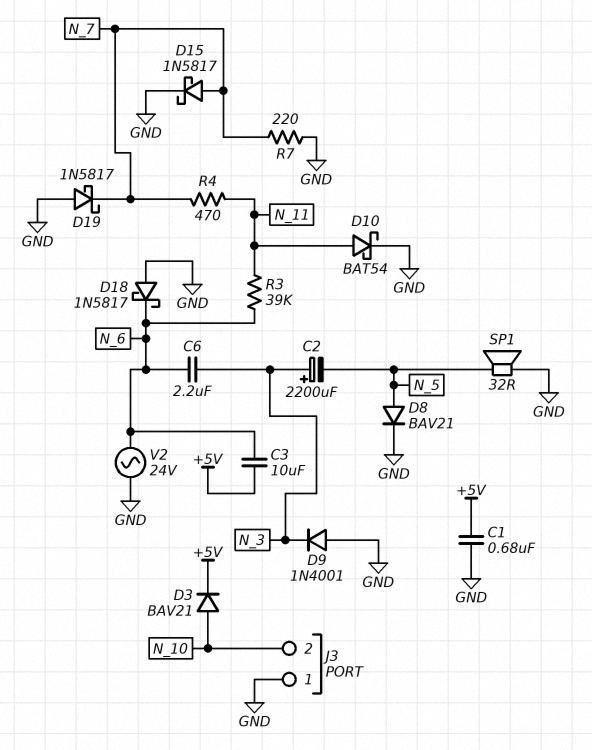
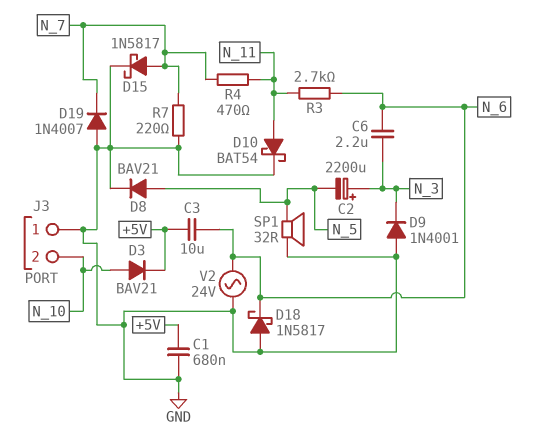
D19: schottky 1N5817 (A GND, K N_7) -> diode 1N4007 (A GND, K N_7)
R3: 39k (N_6, N_11) -> 2.7k (N_6, N_11)

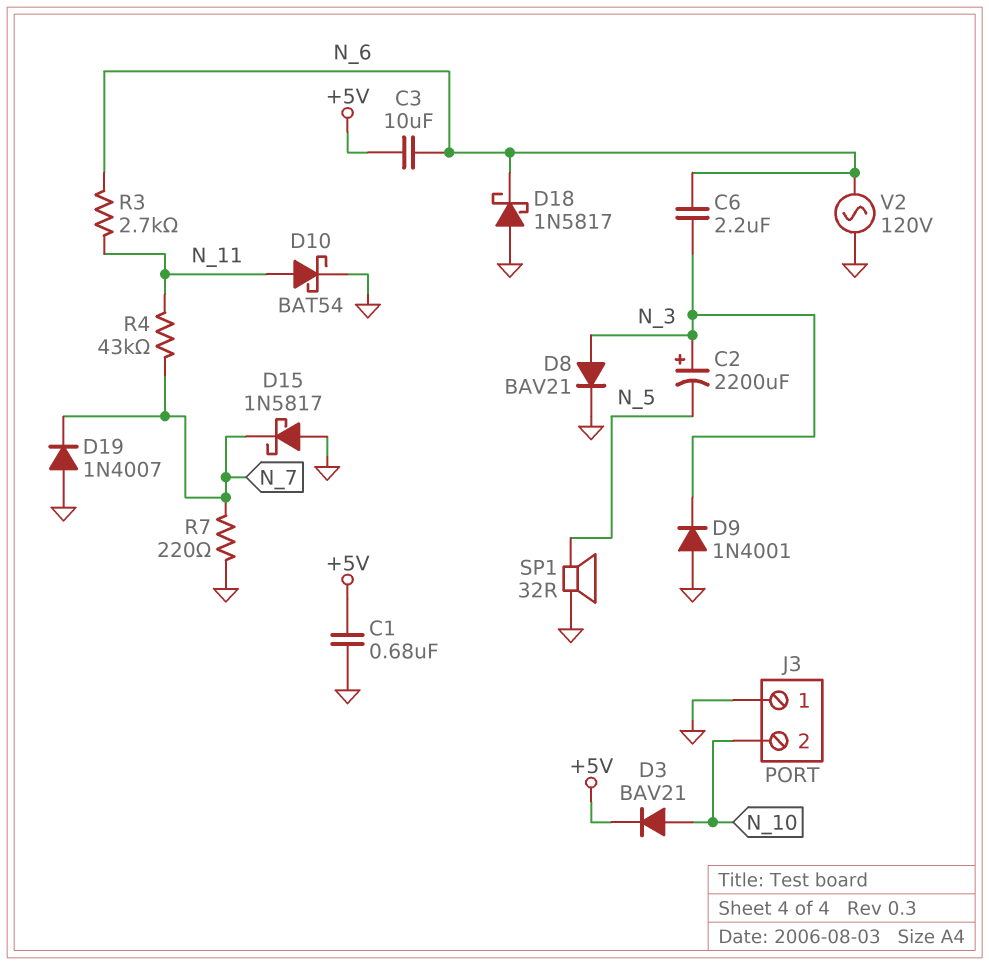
D8: diode BAV21 (A N_5, K GND) -> diode BAV21 (A N_3, K GND)
D15: schottky 1N5817 (A N_7, K GND) -> schottky 1N5817 (A GND, K N_7)
R4: 470 (N_7, N_11) -> 43k (N_7, N_11)
V2: AC 24V (GND, N_6) -> AC 120V (GND, N_6)

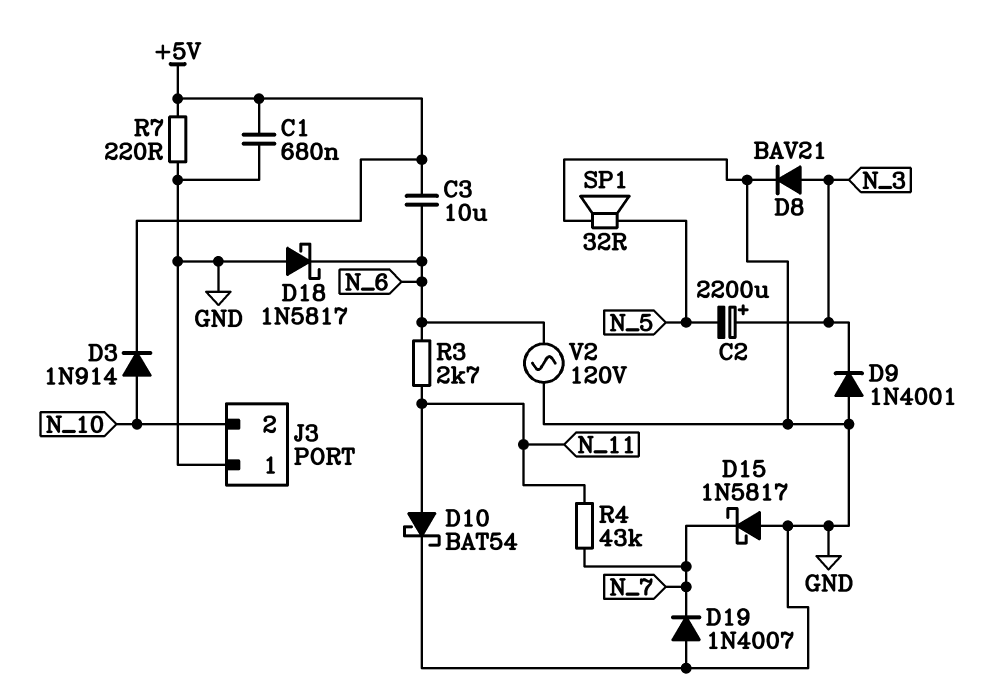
C6: 2.2uF (N_3, N_6) -> none
D3: diode BAV21 (A N_10, K +5V) -> diode 1N914 (A N_10, K +5V)
R7: 220 (GND, N_7) -> 220 (+5V, GND)

